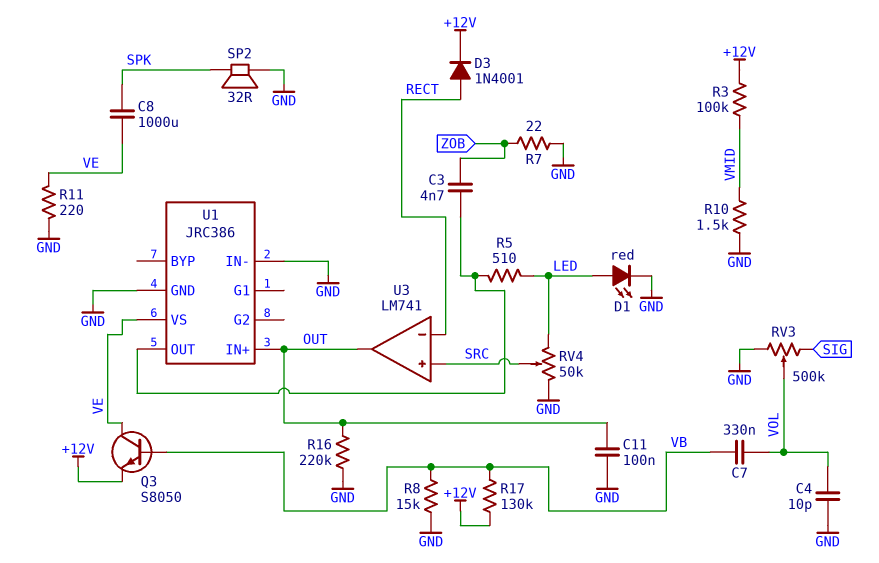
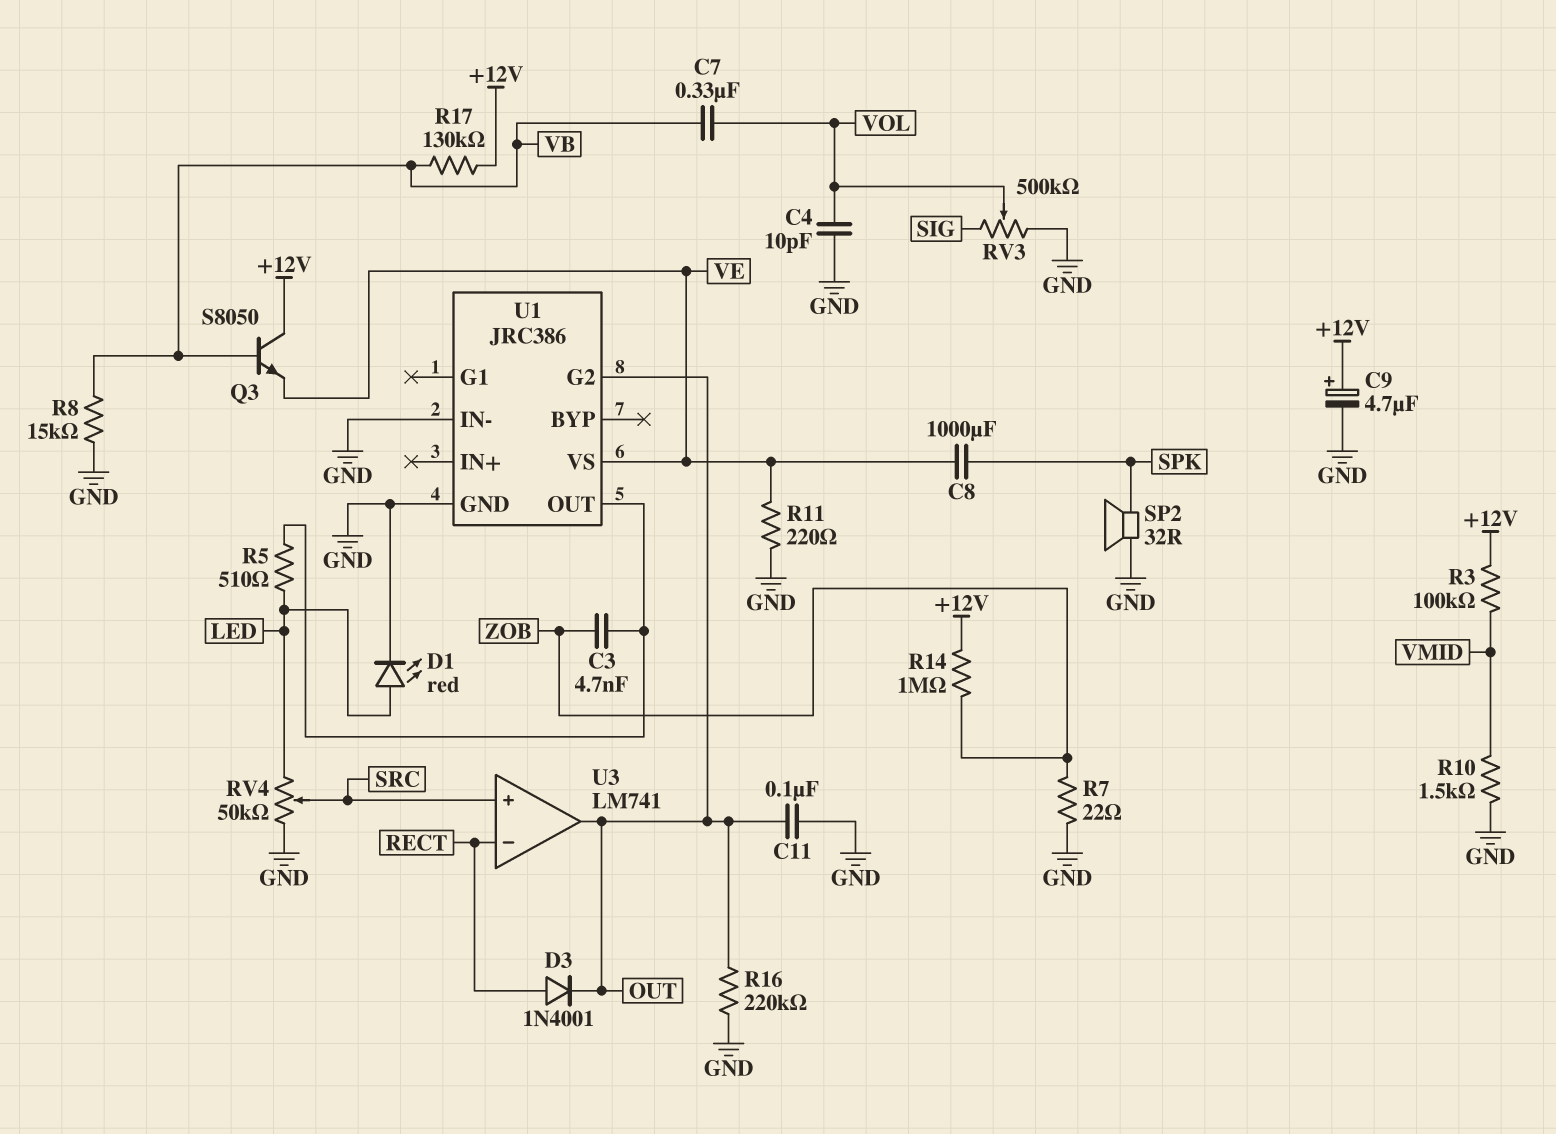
C9: none -> 4.7uF (plus +12V, minus GND)
D3: diode 1N4001 (A RECT, K +12V) -> diode 1N4001 (A RECT, K OUT)
Q3: NPN S8050 (B VB, C VE, E +12V) -> NPN S8050 (B VB, C +12V, E VE)
R14: none -> 1M (+12V, ZOB)
U1 pin G2: none -> OUT
U1 pin IN+: OUT -> none

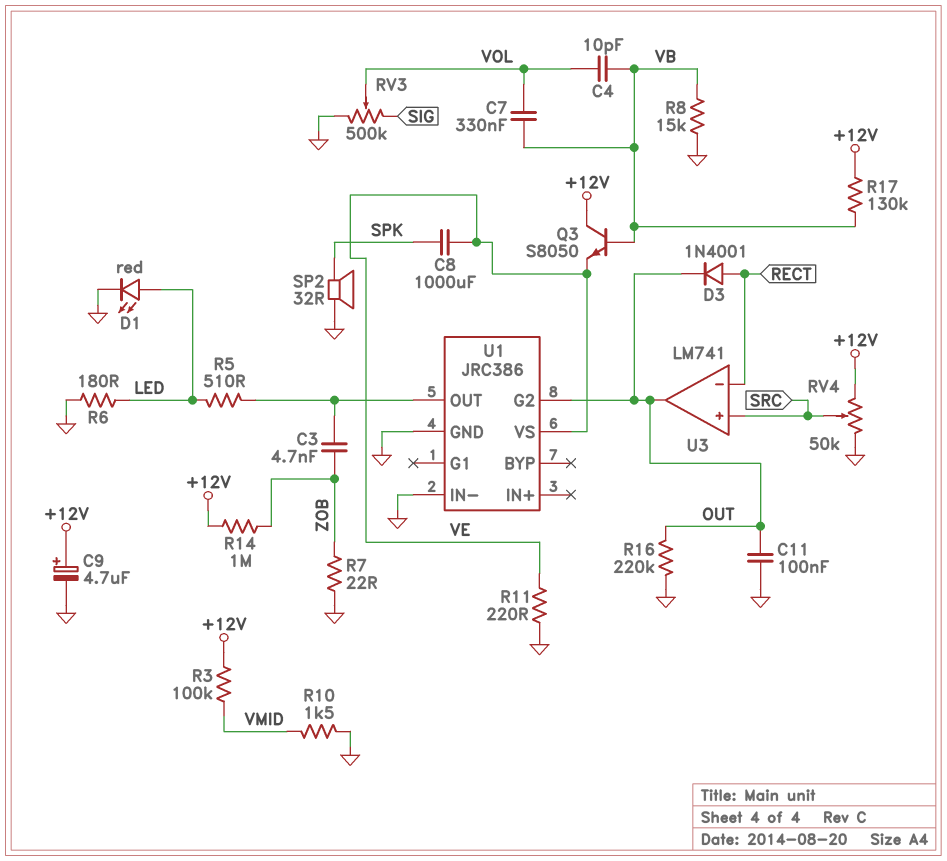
C4: 10pF (GND, VOL) -> 10pF (VB, VOL)
R6: none -> 180 (GND, LED)
RV4: 50k (GND, LED, wiper SRC) -> 50k (+12V, GND, wiper SRC)

